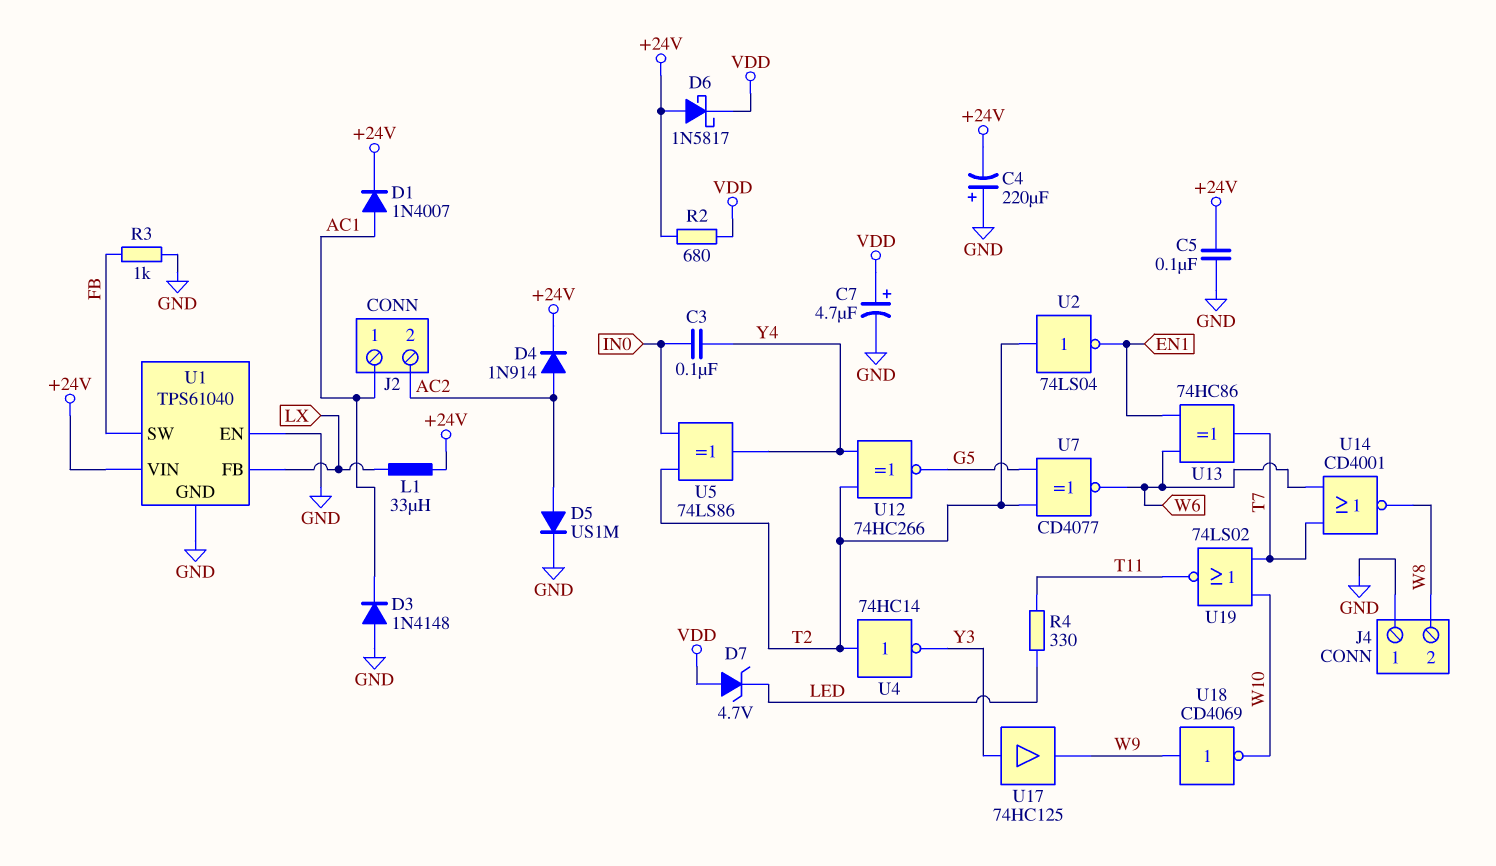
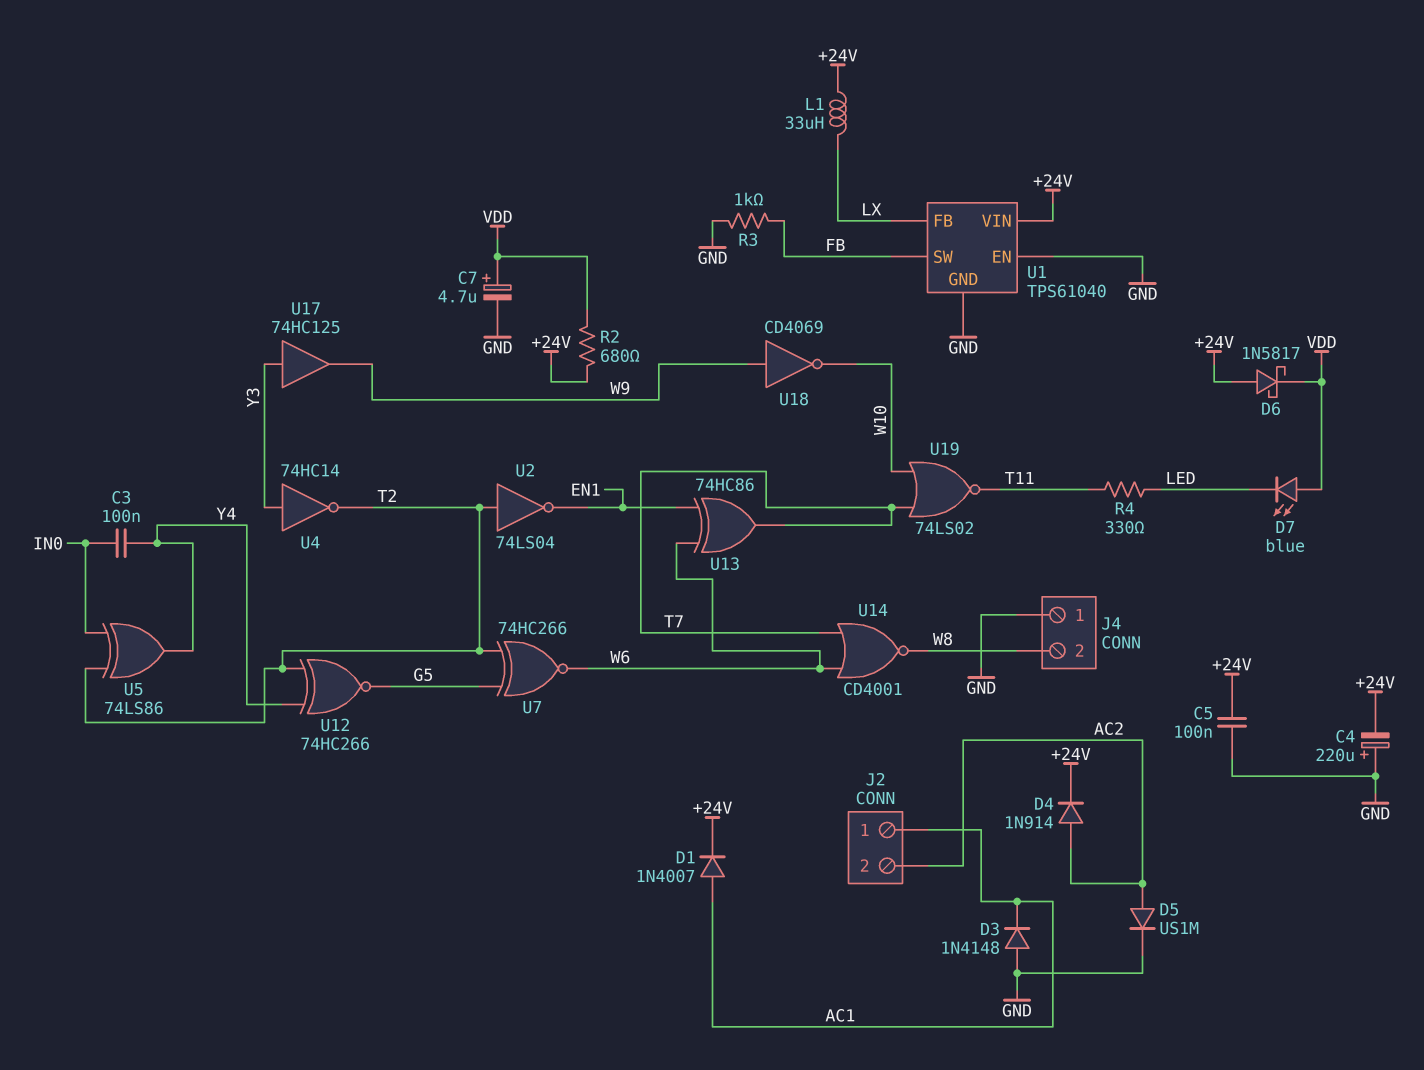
D7: zener 4.7V (A VDD, K LED) -> LED blue (A VDD, K LED)
U4: NOT 74HC14 (in T2, out Y3) -> NOT 74HC14 (in Y3, out T2)
U7: XNOR CD4077 (in G5, in T2, out W6) -> XNOR 74HC266 (in G5, in T2, out W6)

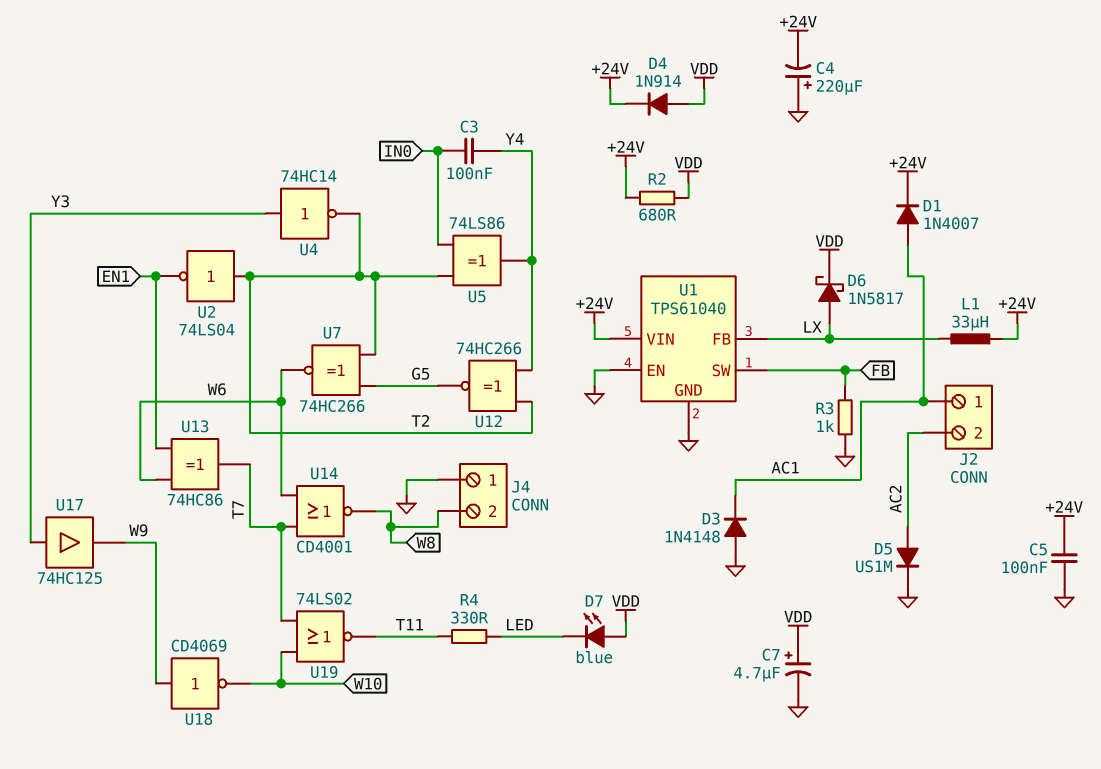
D4: diode 1N914 (A AC2, K +24V) -> diode 1N914 (A VDD, K +24V)
D6: schottky 1N5817 (A +24V, K VDD) -> schottky 1N5817 (A LX, K VDD)

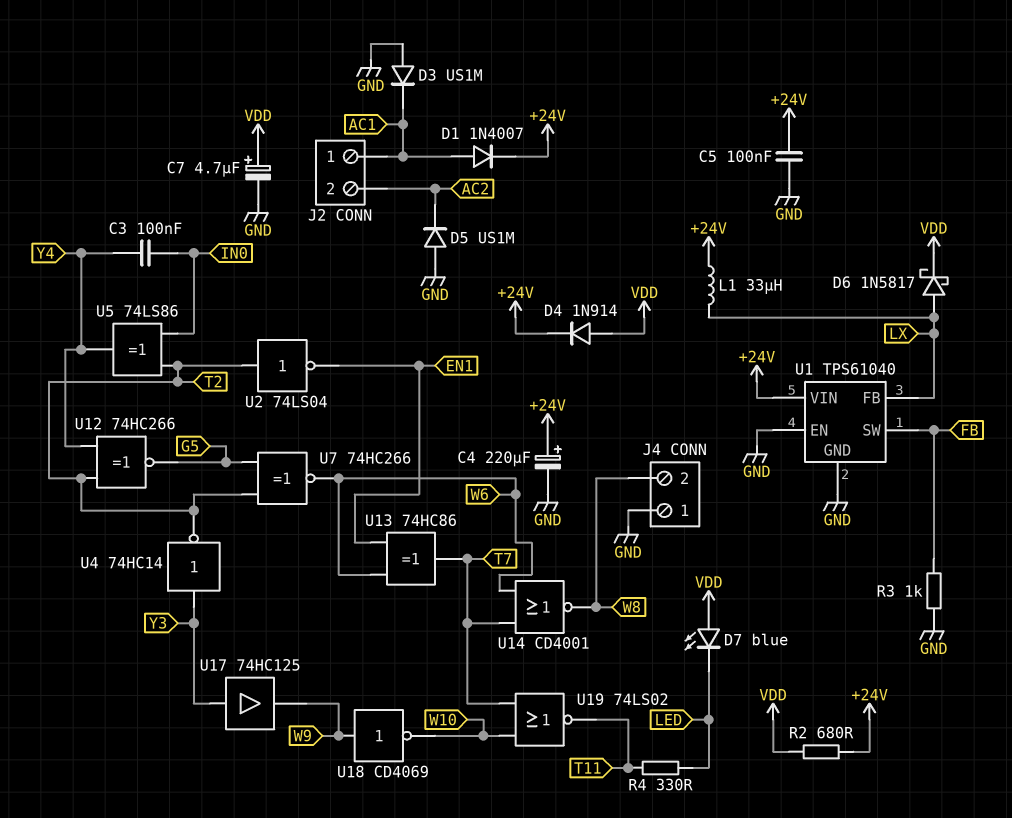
C4: 220uF (plus GND, minus +24V) -> 220uF (plus +24V, minus GND)
D3: diode 1N4148 (A GND, K AC1) -> diode US1M (A GND, K AC1)
D5: diode US1M (A AC2, K GND) -> diode US1M (A GND, K AC2)

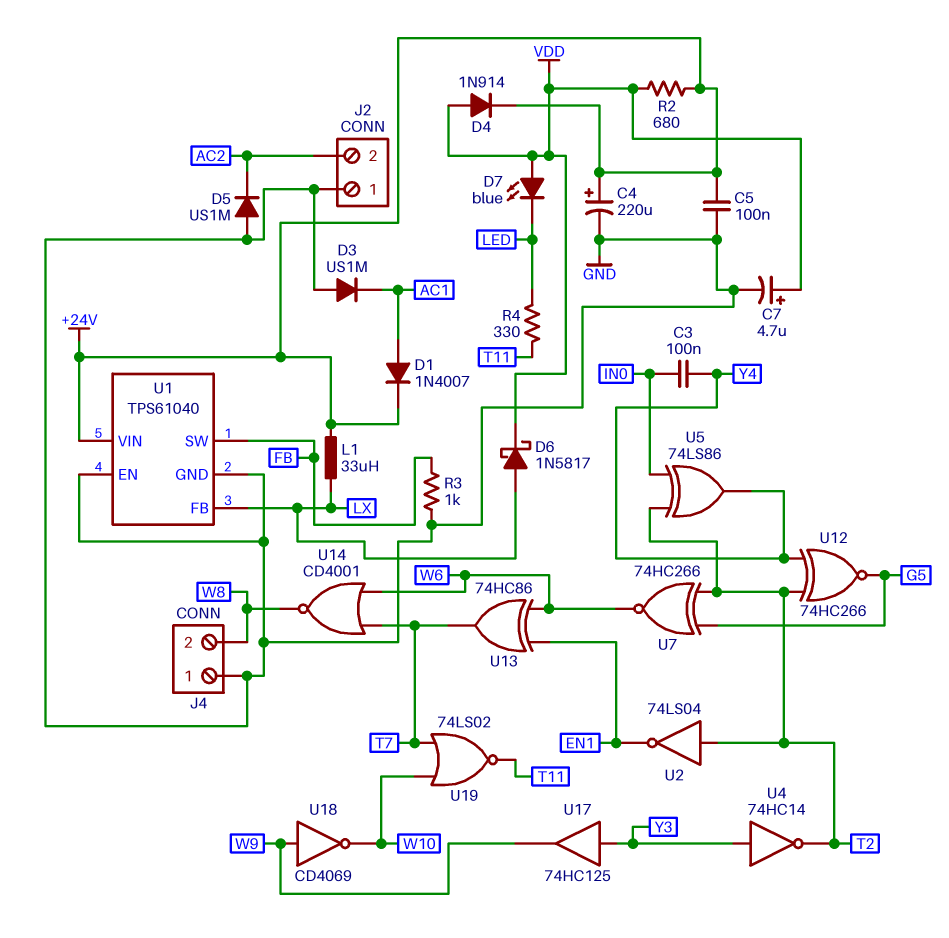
J2 pin 1: AC1 -> GND

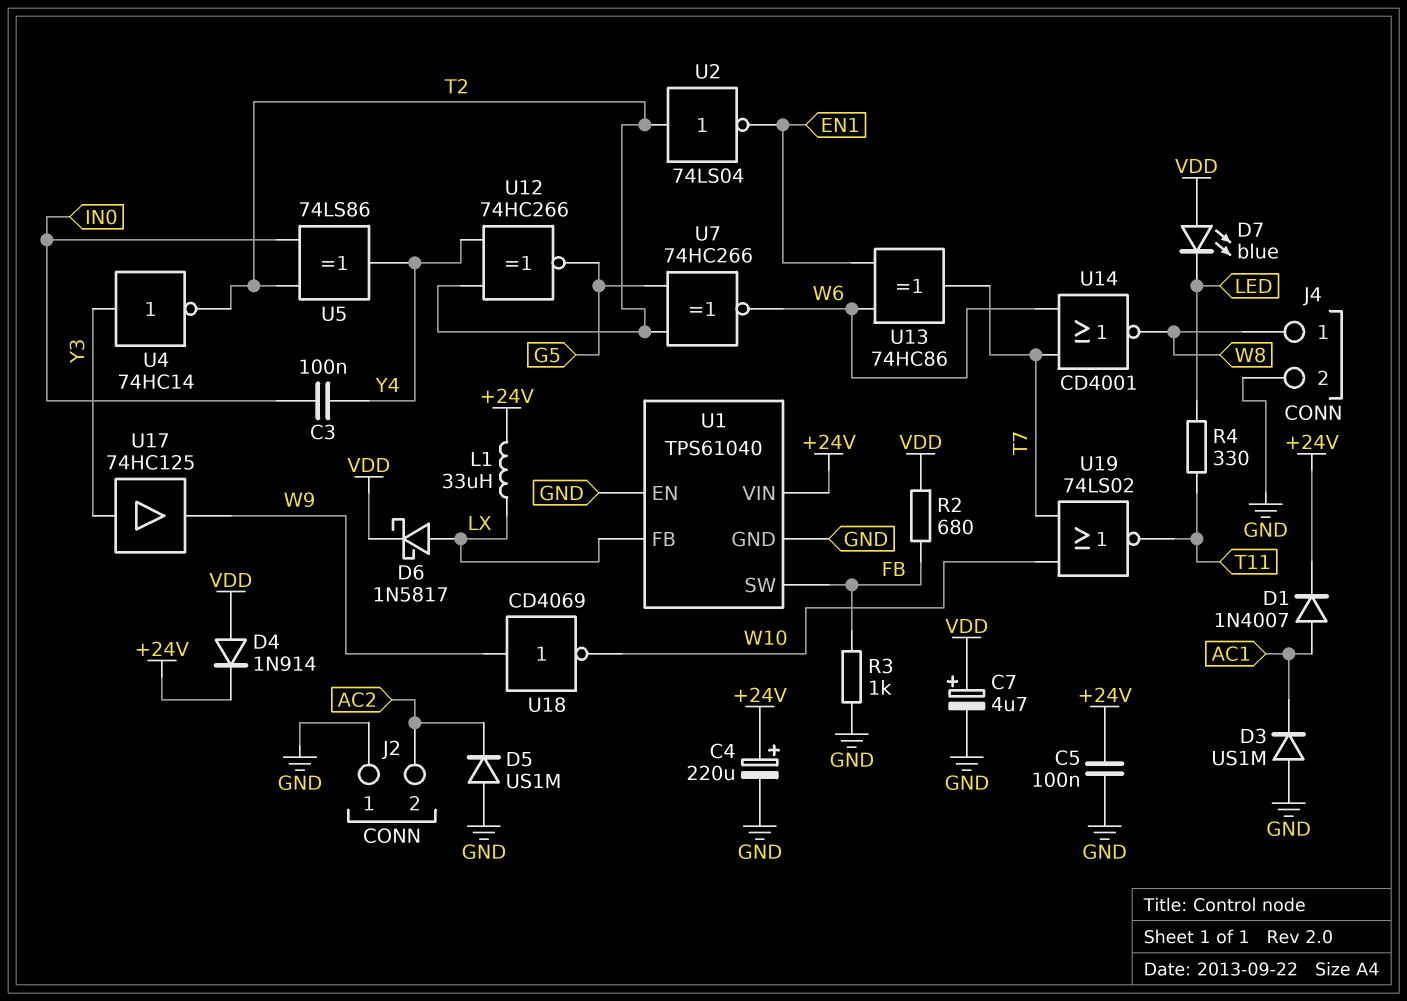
J4 pin 1: GND -> W8
J4 pin 2: W8 -> GND
R2: 680 (+24V, VDD) -> 680 (FB, VDD)

